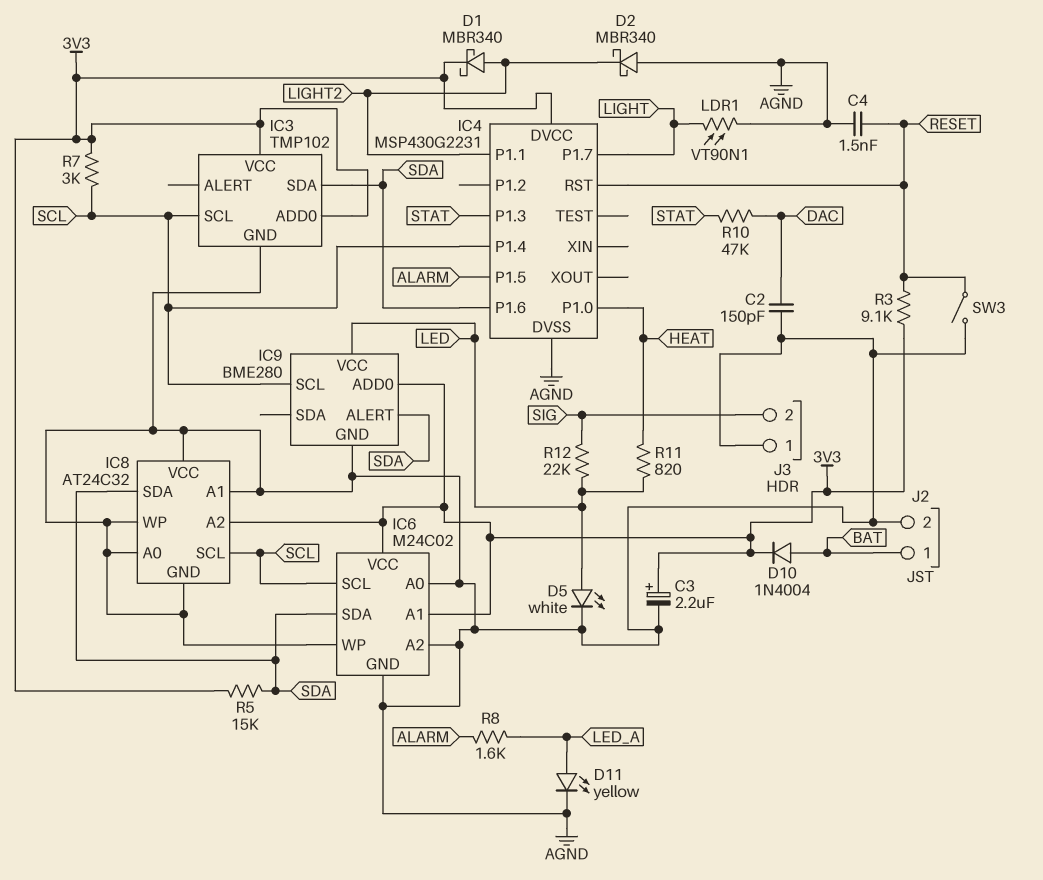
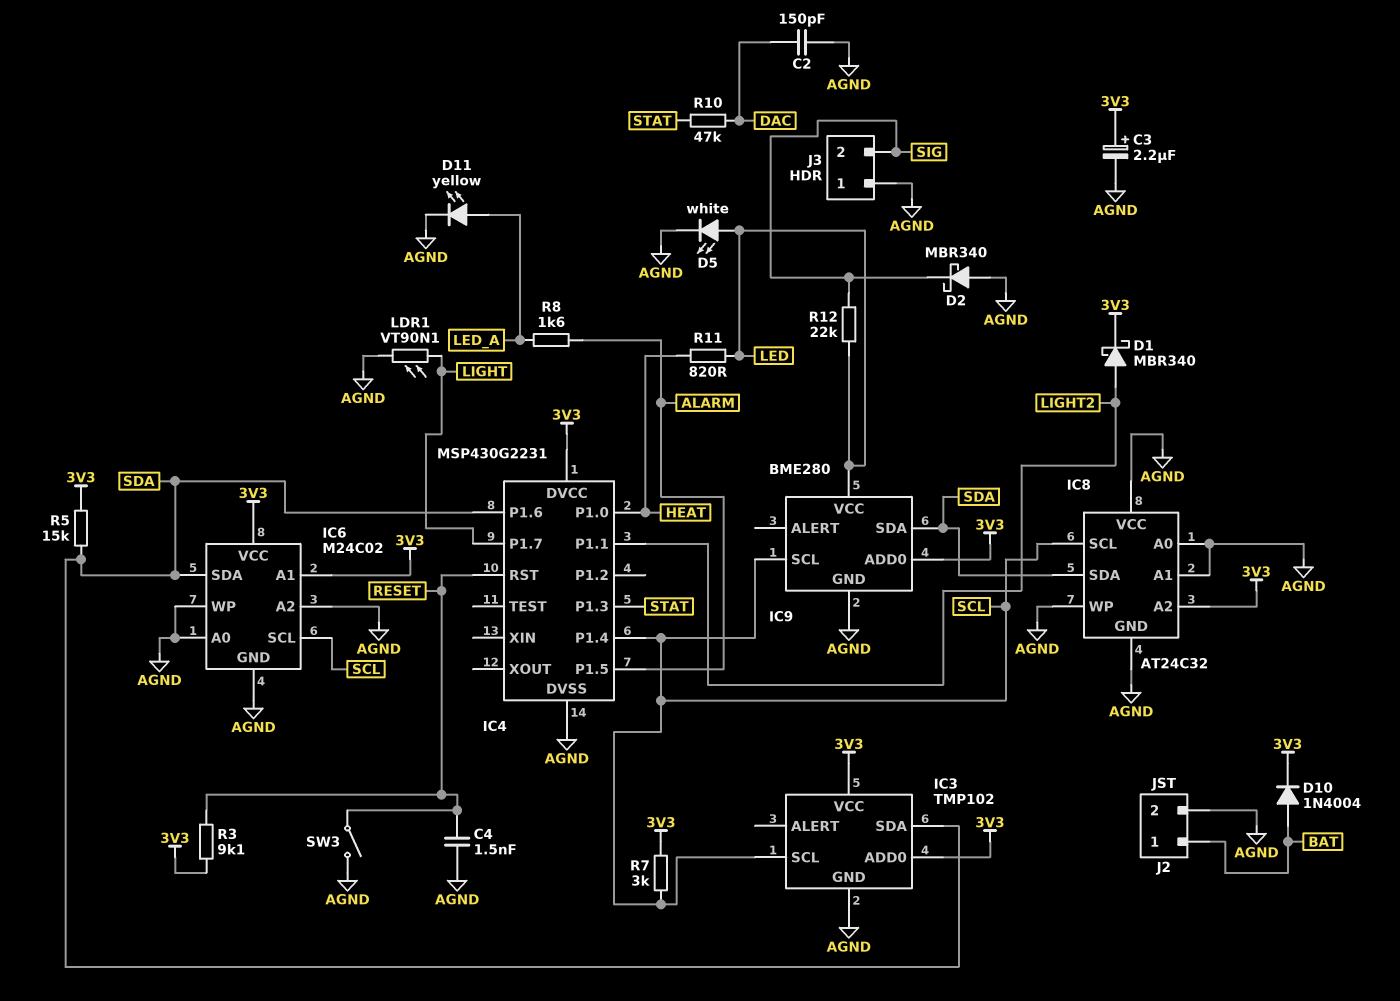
D2: schottky MBR340 (A AGND, K LIGHT2) -> schottky MBR340 (A AGND, K SIG)
IC9 pin ALERT: SDA -> none
IC9 pin SDA: none -> SDA

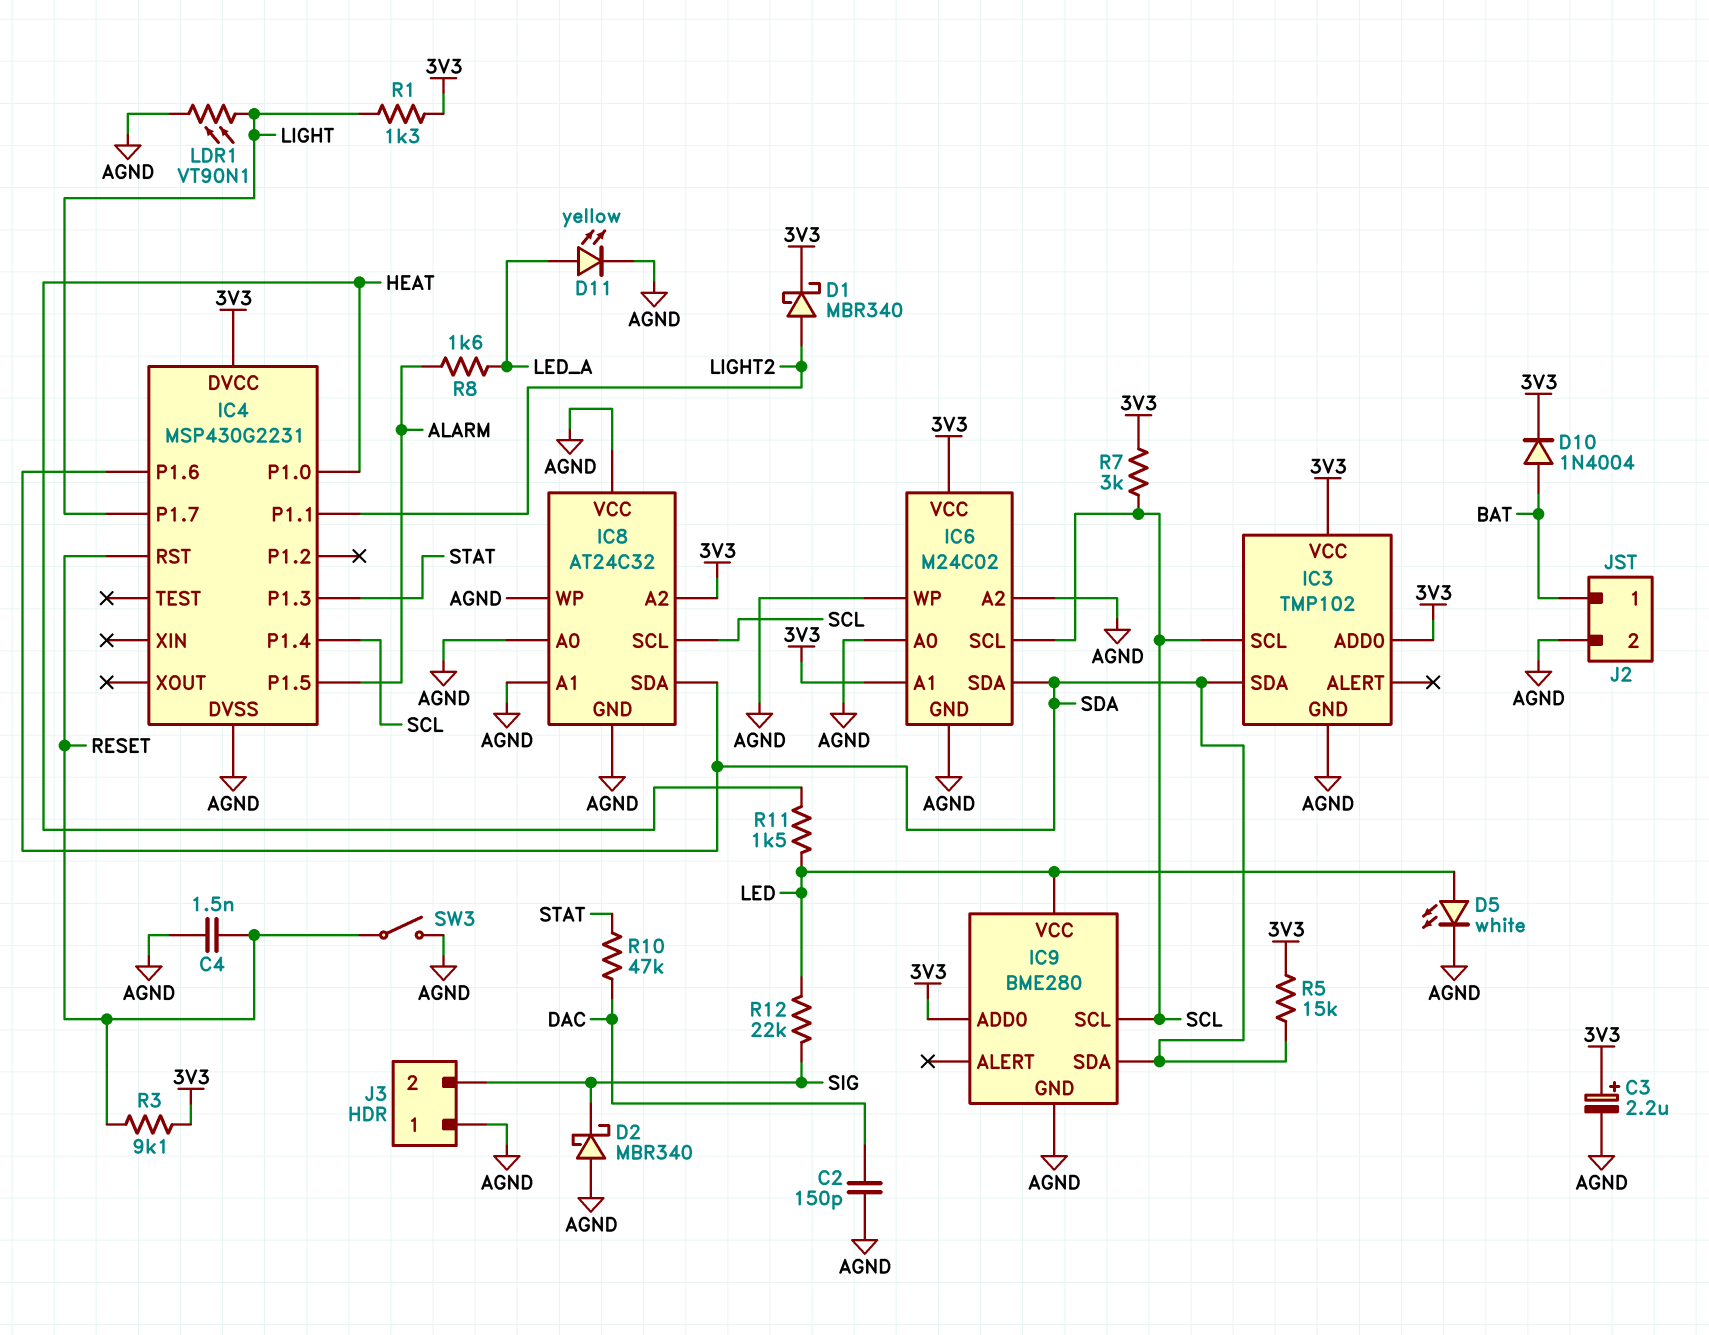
R1: none -> 1.3k (3V3, LIGHT)
R11: 820 (HEAT, LED) -> 1.5k (HEAT, LED)

